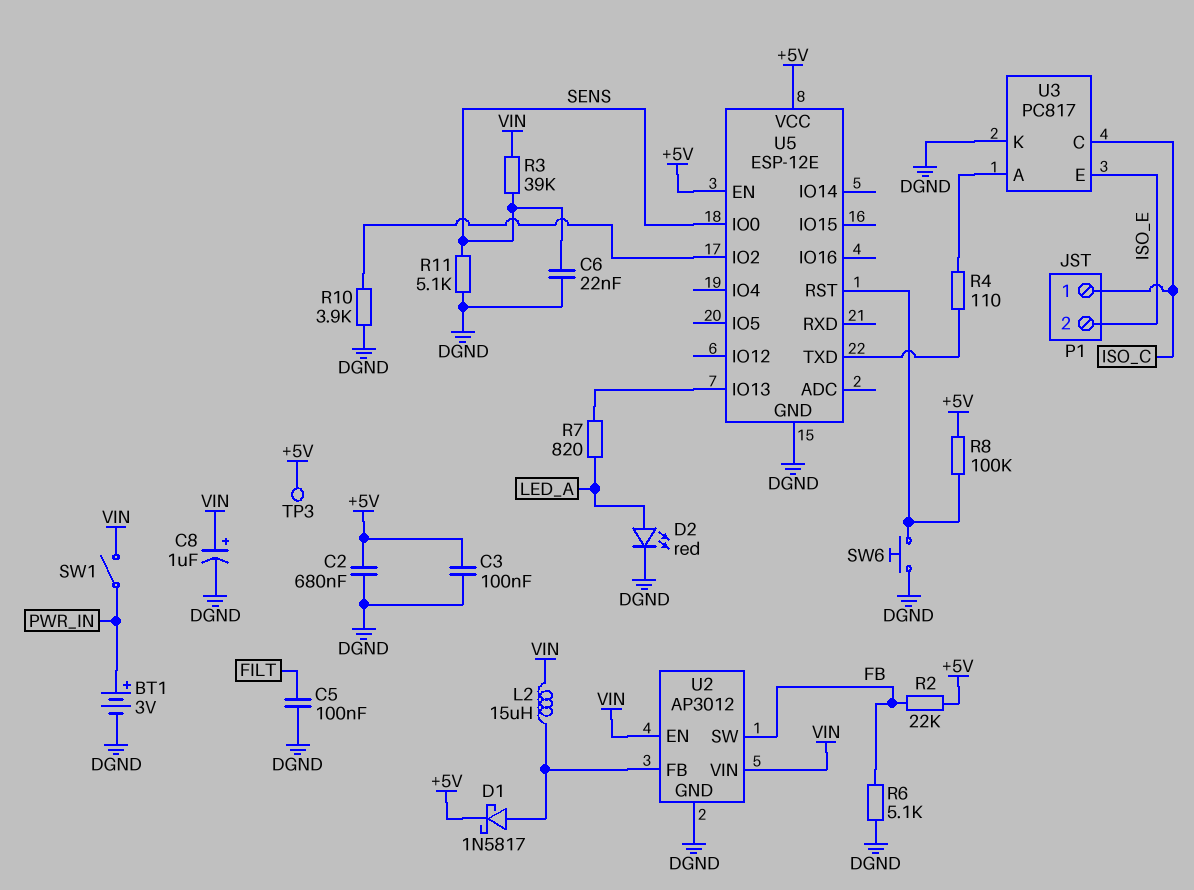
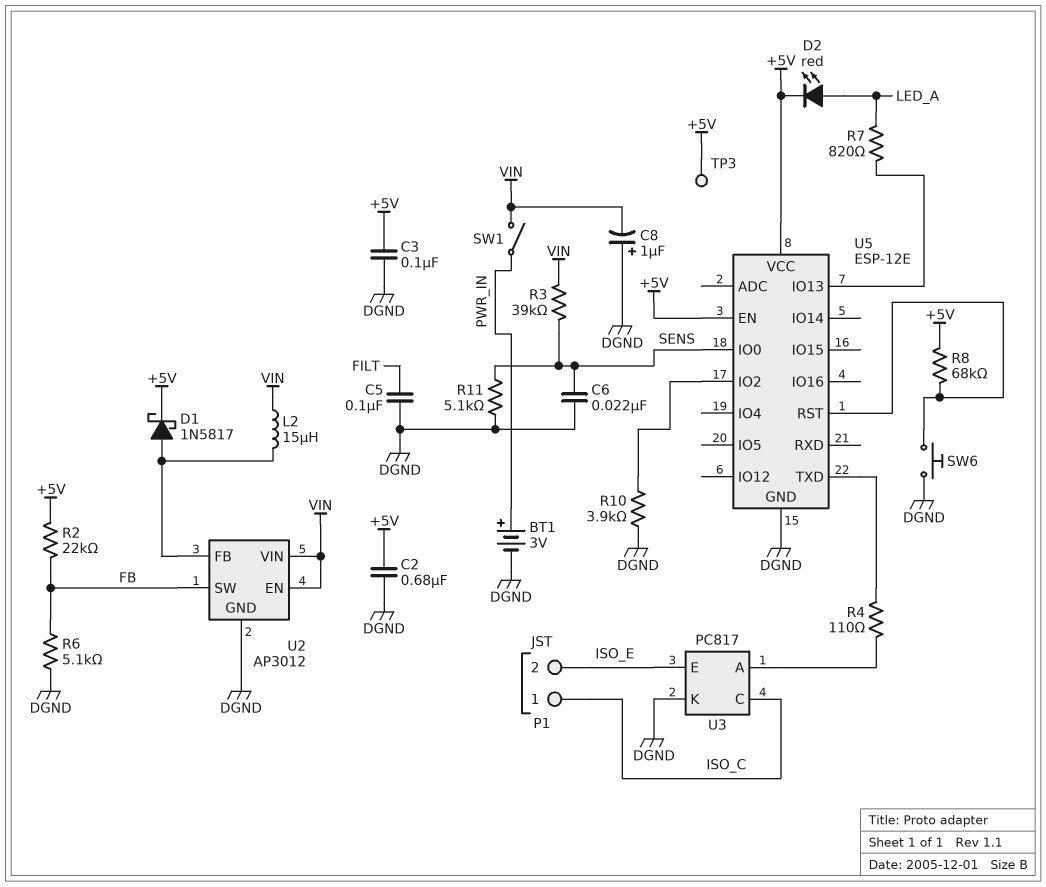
C8: 1uF (plus VIN, minus DGND) -> 1uF (plus DGND, minus VIN)
D2: LED red (A LED_A, K DGND) -> LED red (A LED_A, K +5V)
R8: 100k (+5V, U5/RST) -> 68k (+5V, U5/RST)

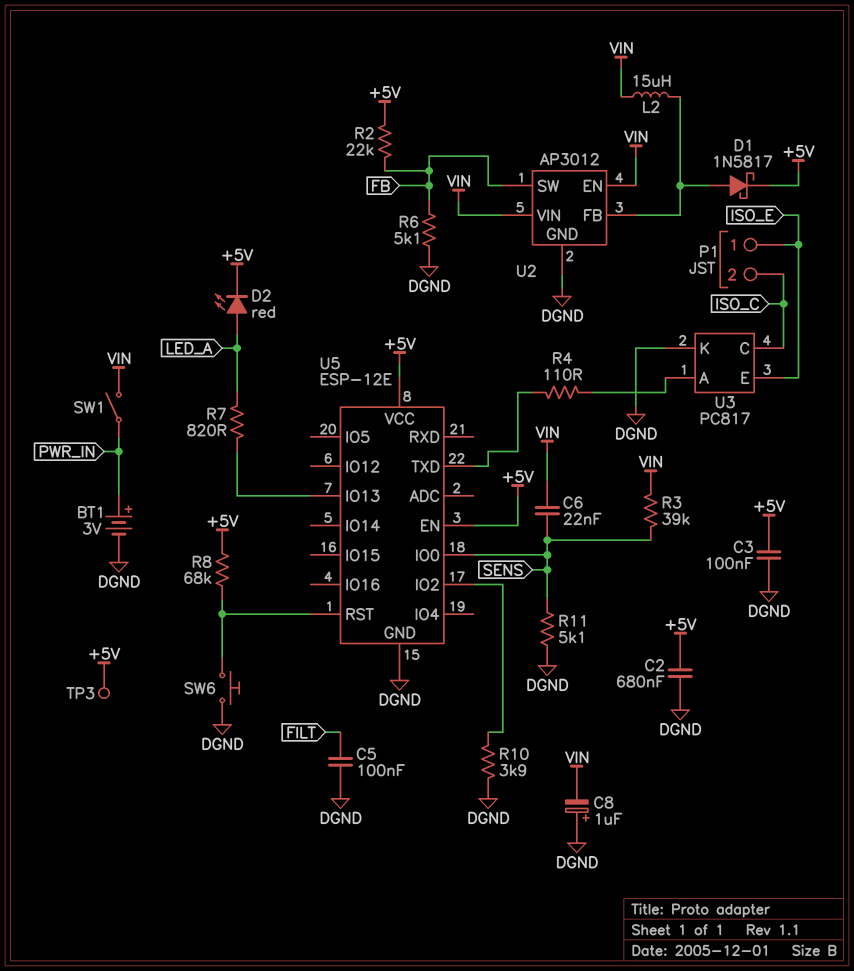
C6: 22nF (DGND, SENS) -> 22nF (SENS, VIN)
P1 pin 1: ISO_C -> ISO_E
P1 pin 2: ISO_E -> ISO_C

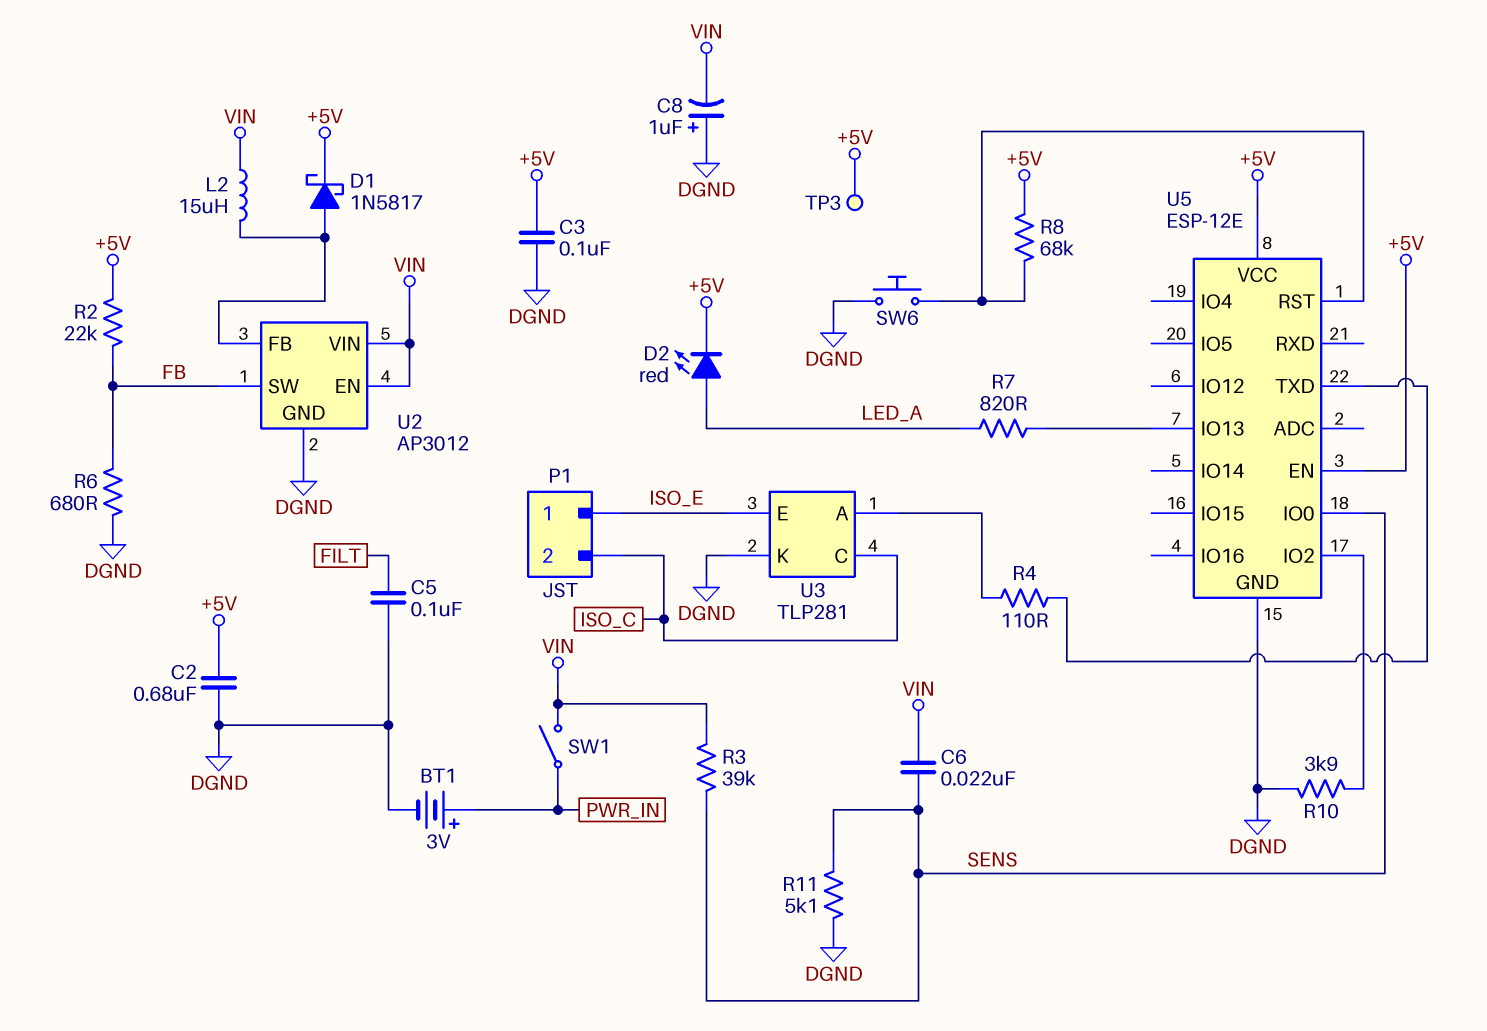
R6: 5.1k (DGND, FB) -> 680 (DGND, FB)
U3: PC817 -> TLP281

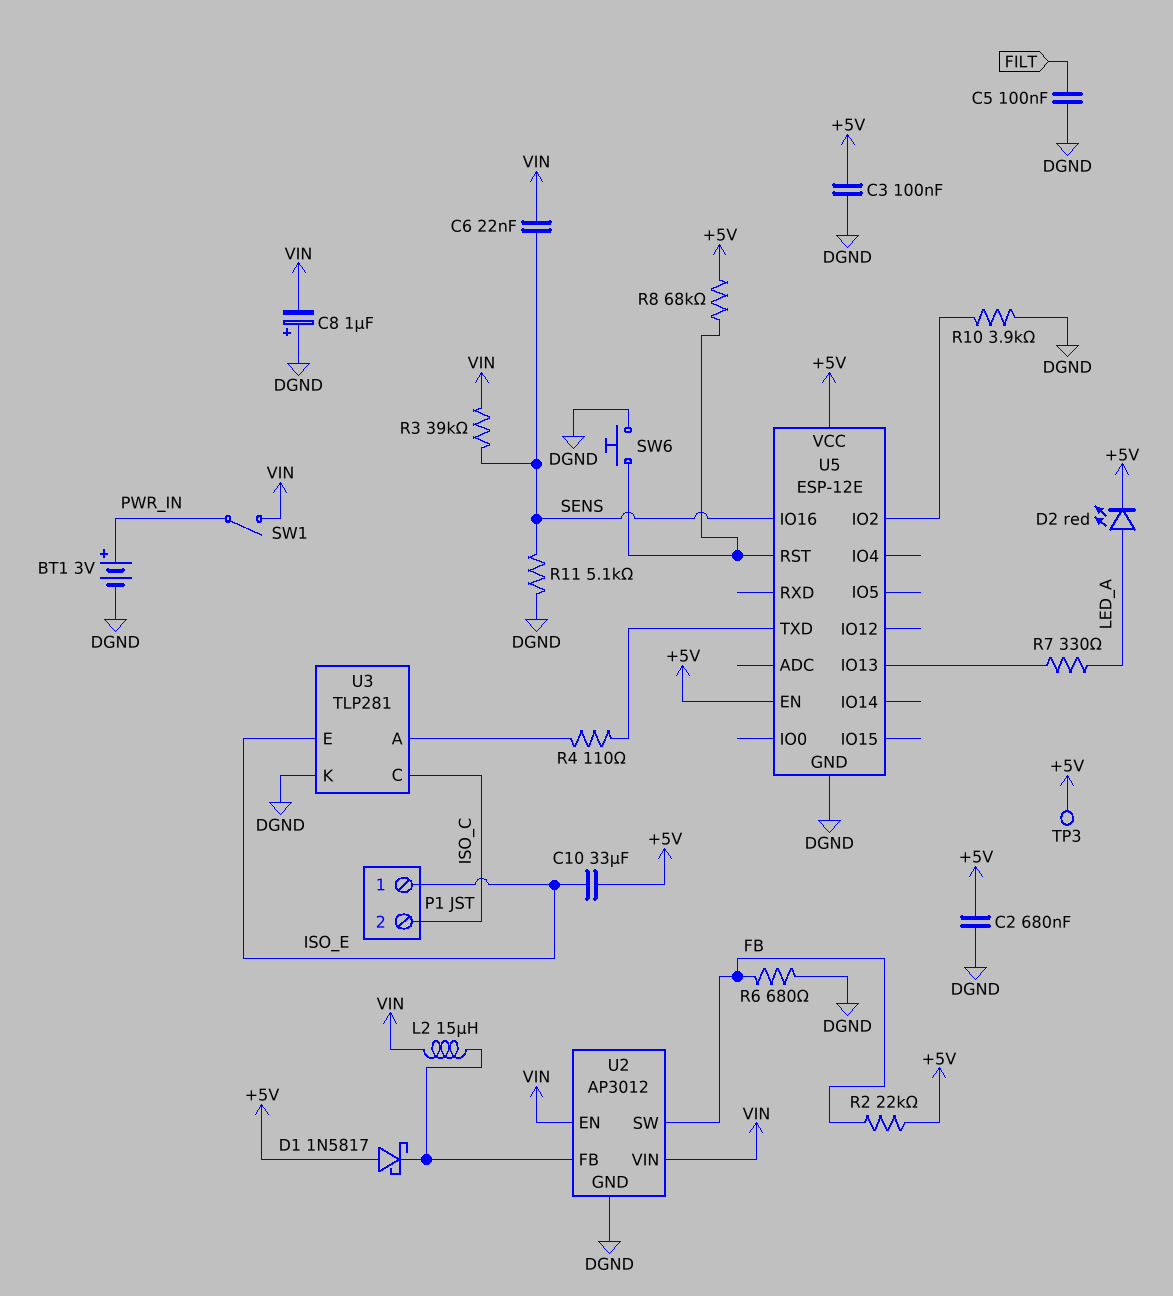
C10: none -> 33uF (+5V, ISO_E)
D1: schottky 1N5817 (A U2/FB, K +5V) -> schottky 1N5817 (A +5V, K U2/FB)
R7: 820 (LED_A, U5/IO13) -> 330 (LED_A, U5/IO13)
U5 pin IO0: SENS -> none
U5 pin IO16: none -> SENS

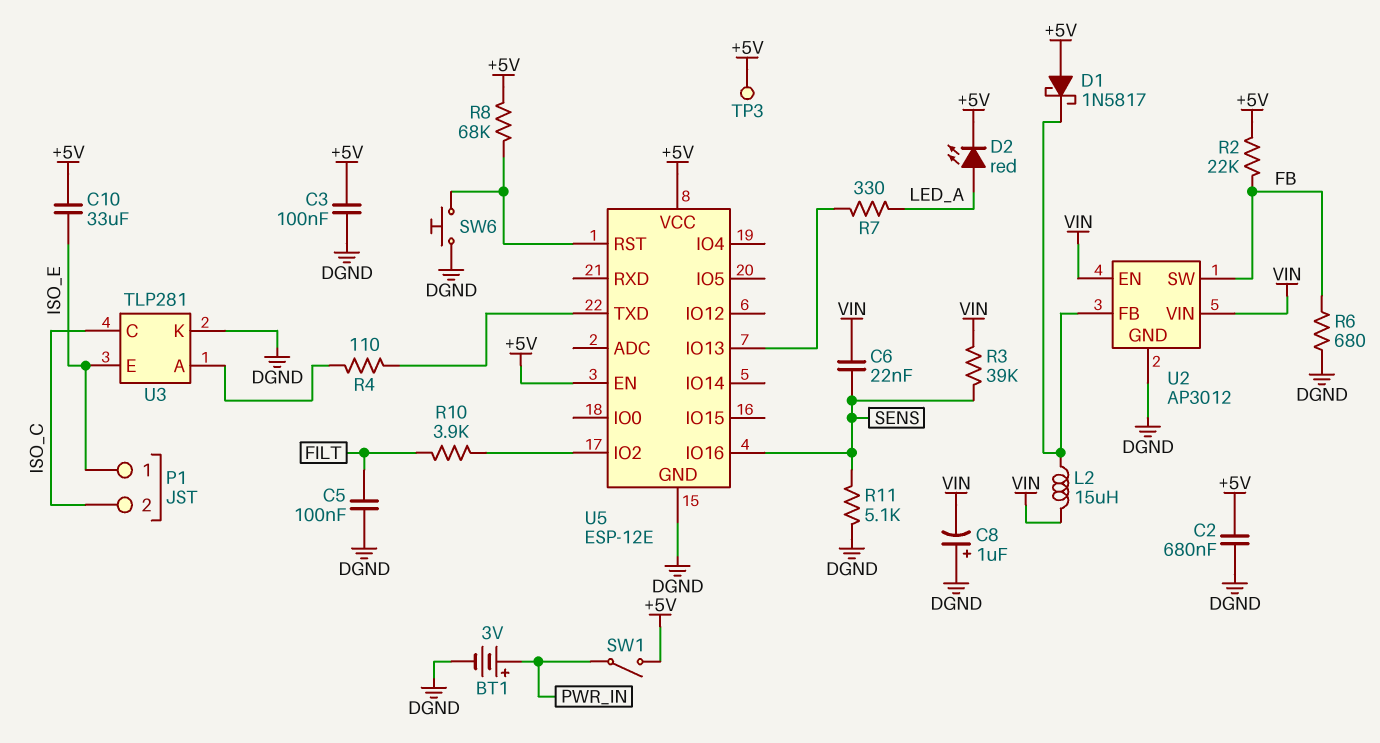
R10: 3.9k (DGND, U5/IO2) -> 3.9k (FILT, U5/IO2)
SW1: switch (PWR_IN, VIN) -> switch (+5V, PWR_IN)

